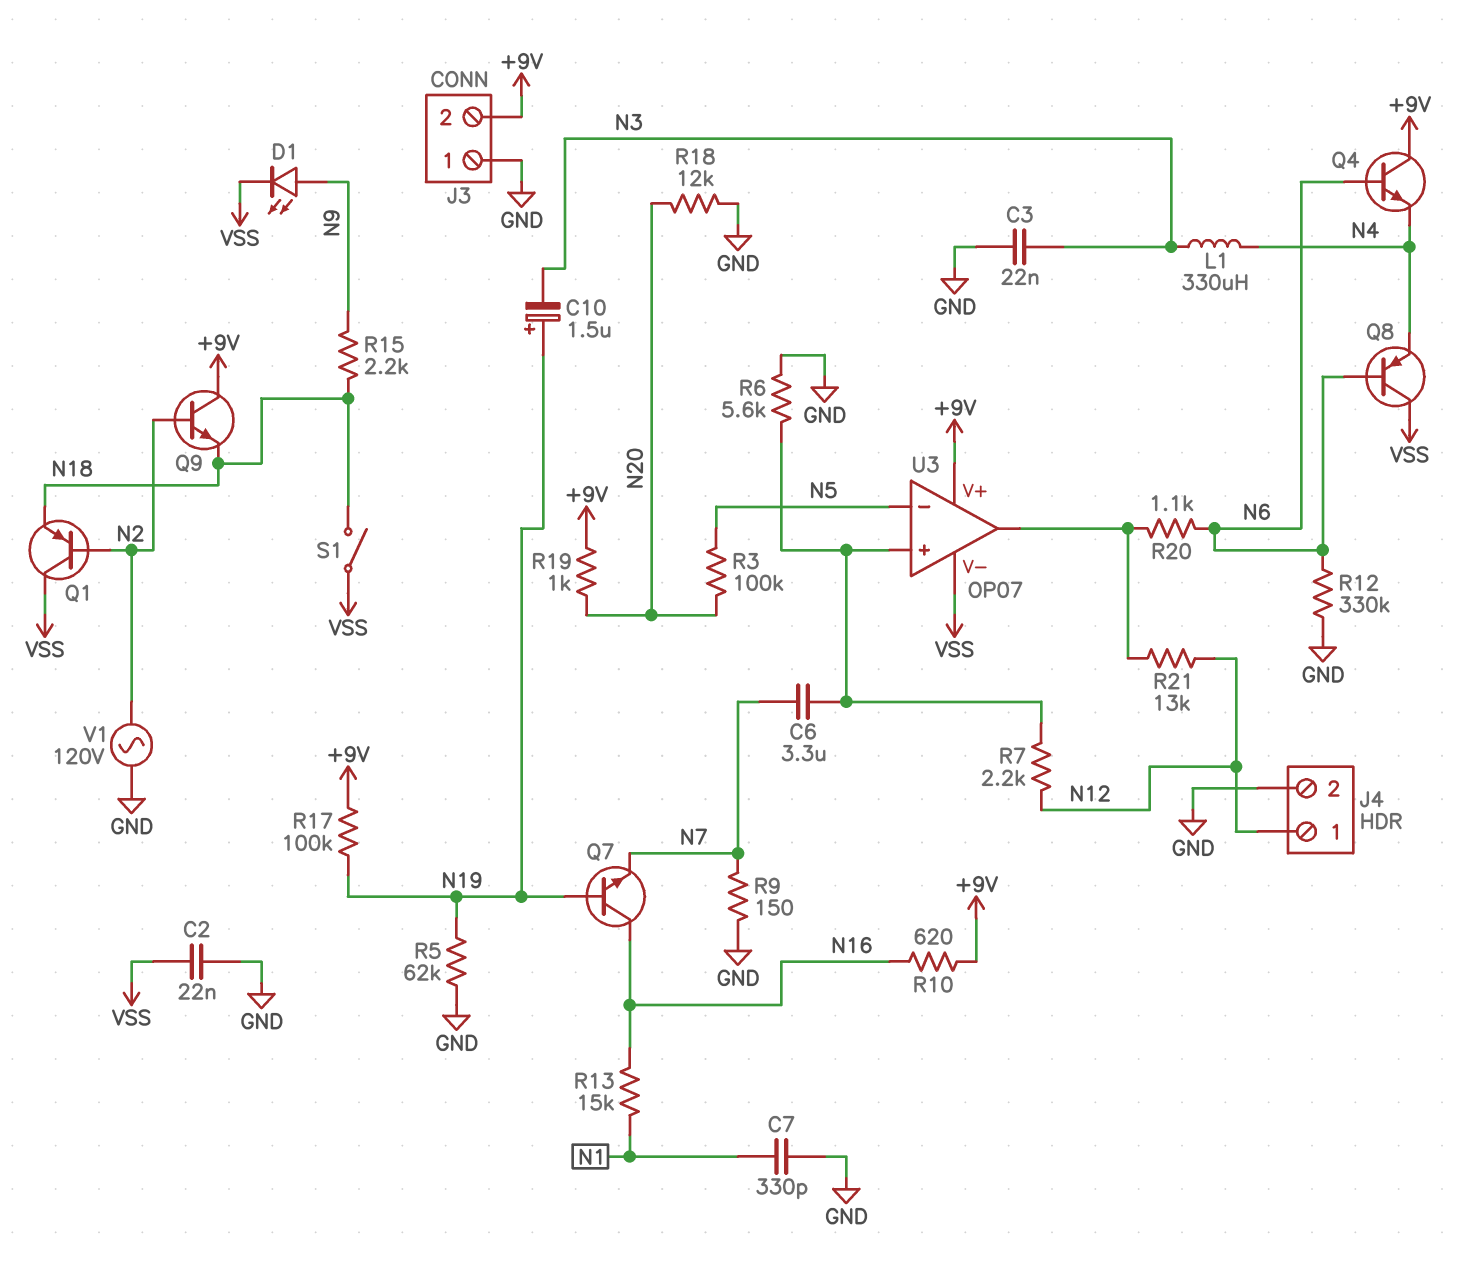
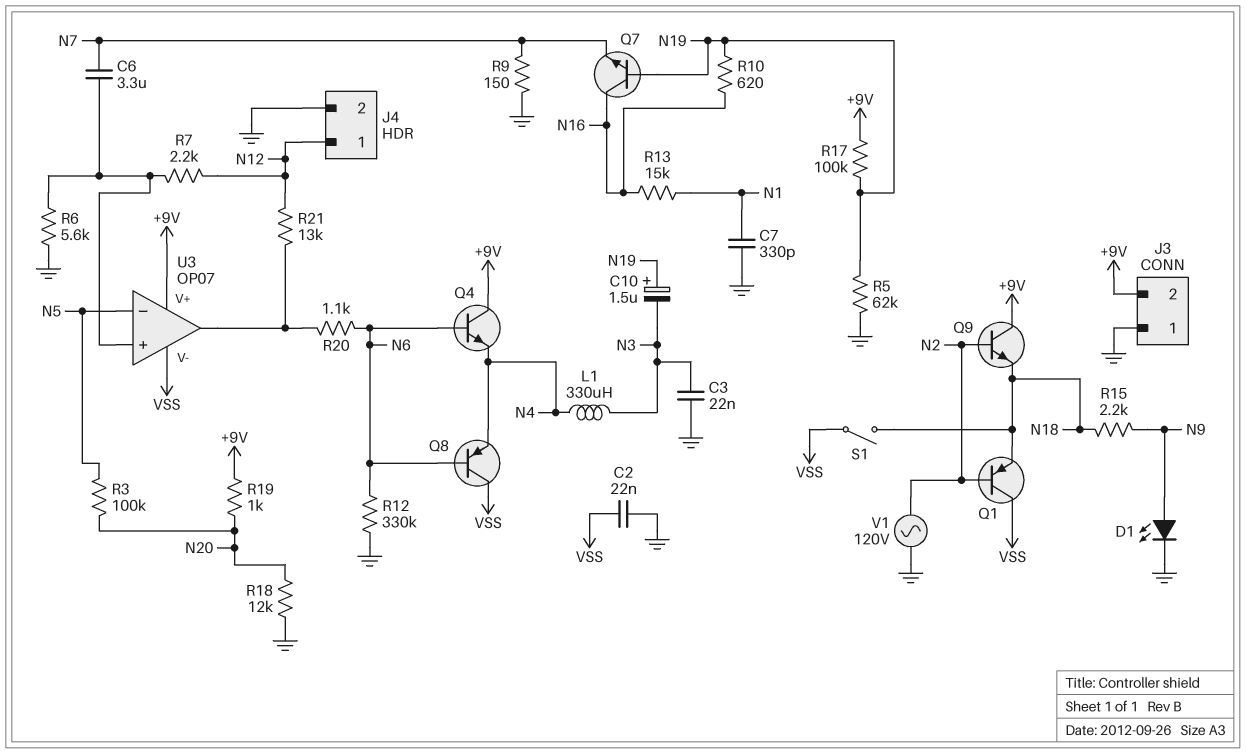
D1: LED (A N9, K VSS) -> LED (A N9, K GND)
R10: 620 (+9V, N16) -> 620 (N16, N19)

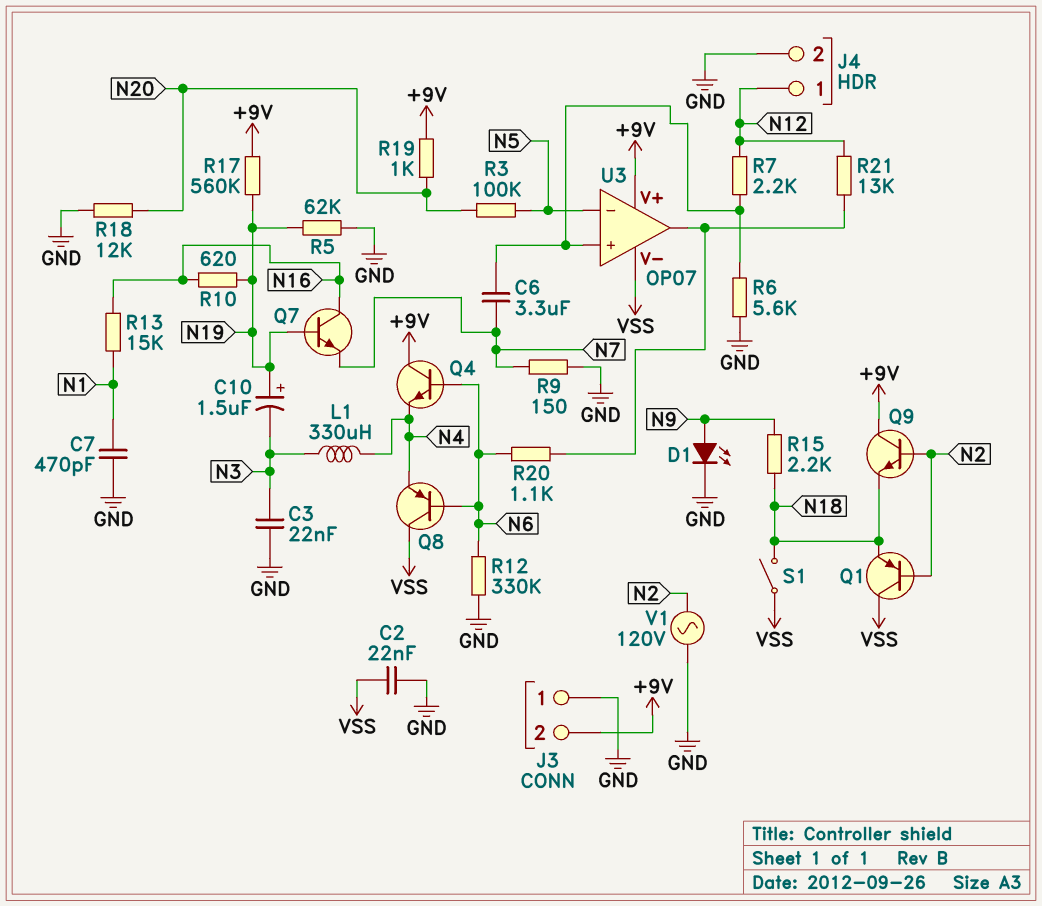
C7: 330pF (GND, N1) -> 470pF (GND, N1)
R17: 100k (+9V, N19) -> 560k (+9V, N19)

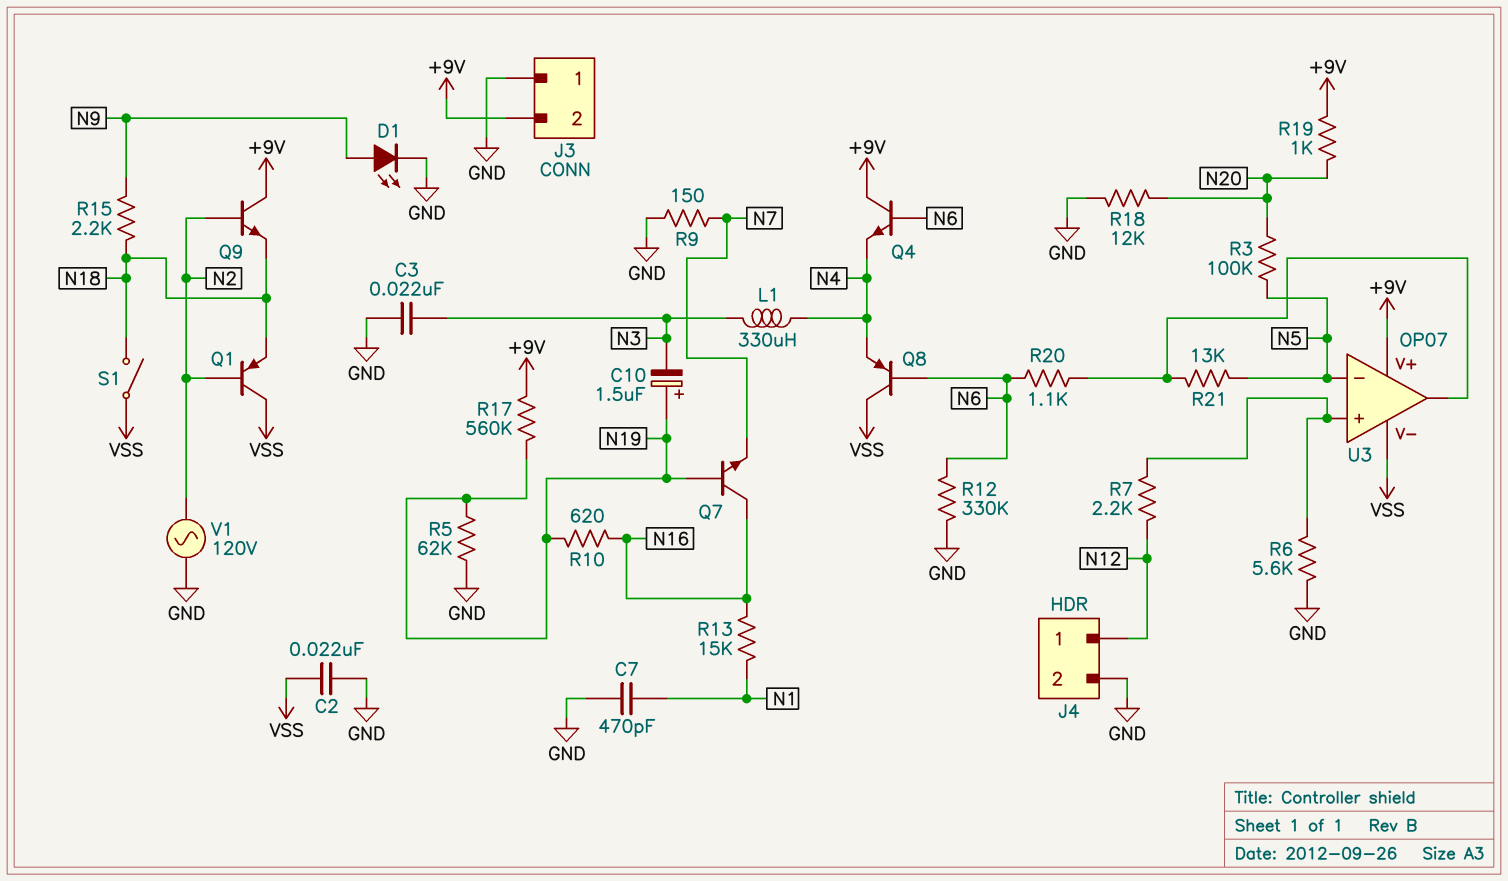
C6: 3.3uF (N7, U3/in+) -> none
R21: 13k (N12, U3/out) -> 13k (N5, U3/out)

